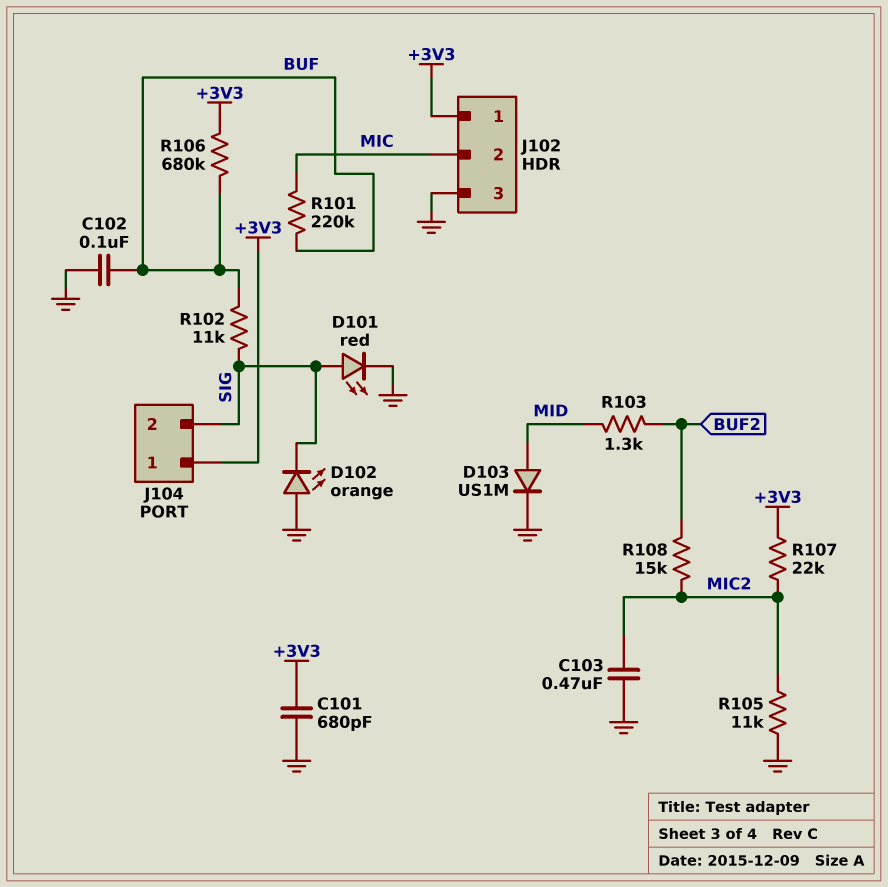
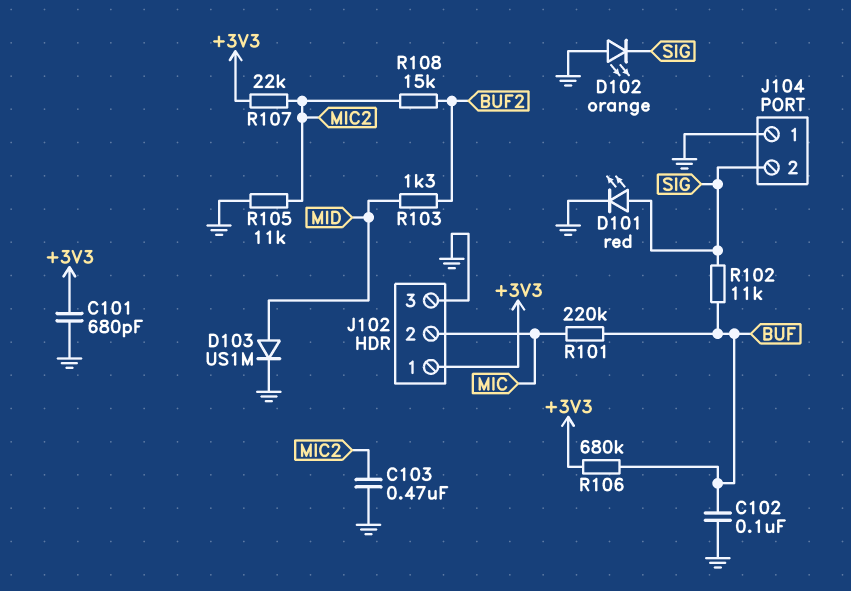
J104 pin 1: +3V3 -> GND

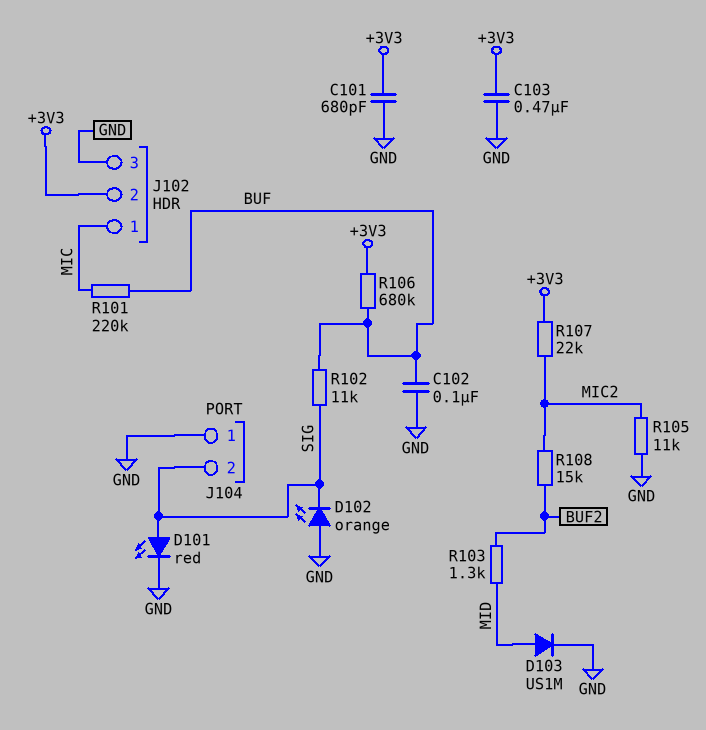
C103: 470nF (GND, MIC2) -> 470nF (+3V3, GND)
J102 pin 1: +3V3 -> MIC
J102 pin 2: MIC -> +3V3

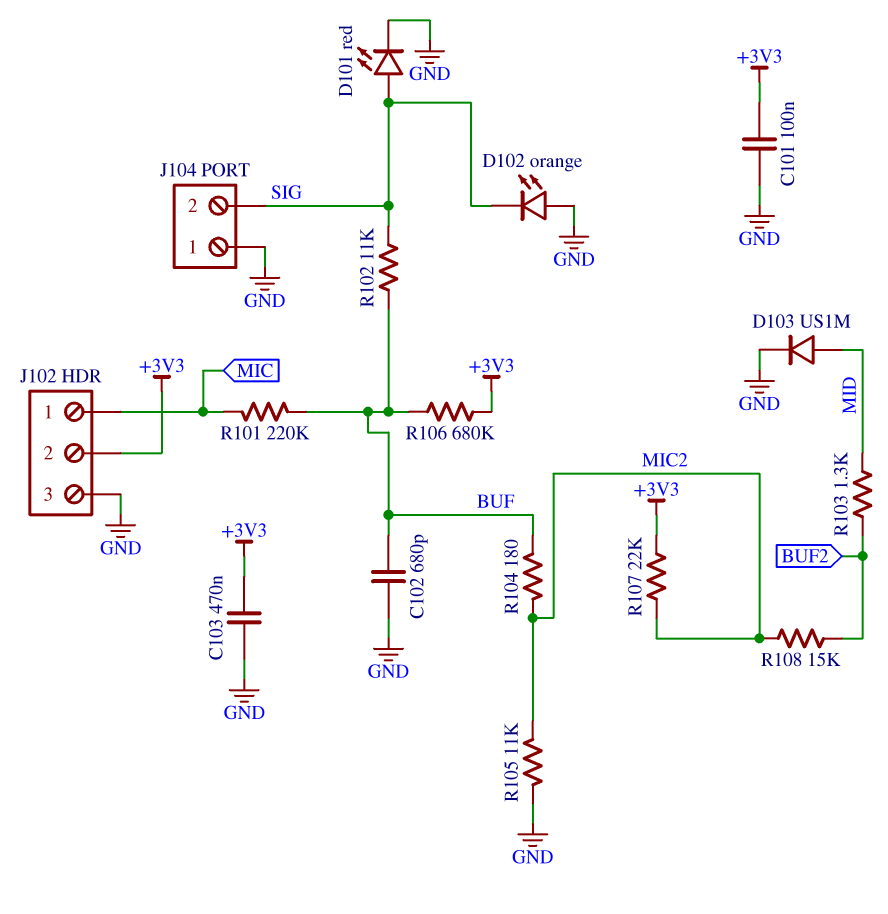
C101: 680pF (+3V3, GND) -> 100nF (+3V3, GND)
C102: 100nF (BUF, GND) -> 680pF (BUF, GND)
R104: none -> 180 (BUF, MIC2)

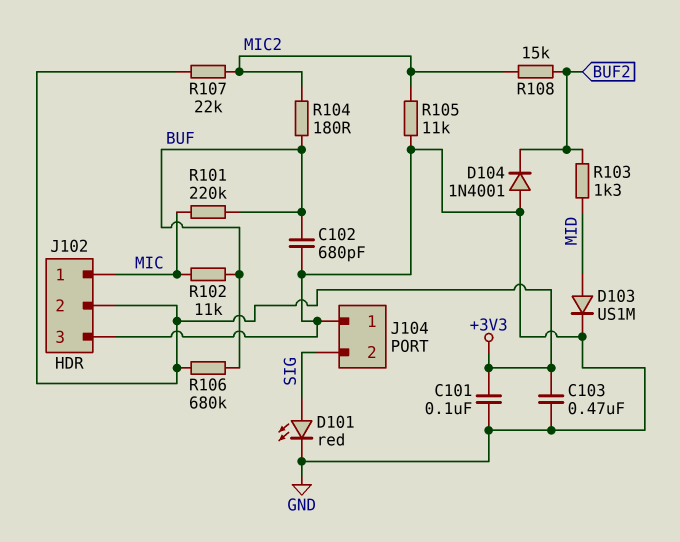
D102: LED orange (A GND, K SIG) -> none
D104: none -> diode 1N4001 (A GND, K BUF2)
R102: 11k (BUF, SIG) -> 11k (BUF, MIC)

